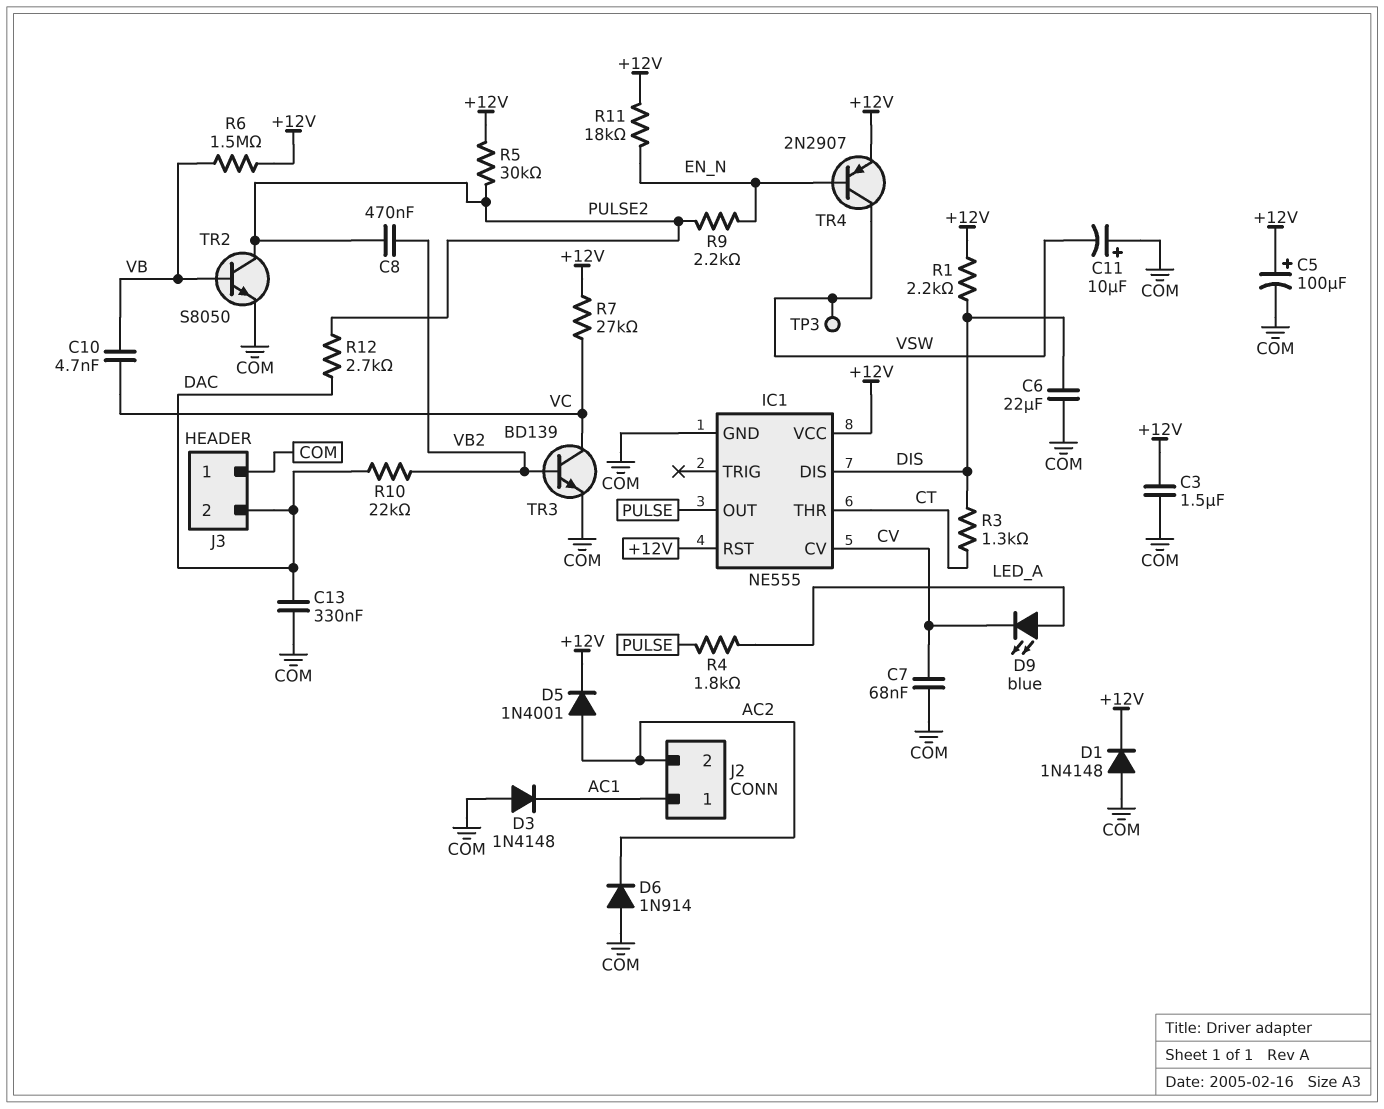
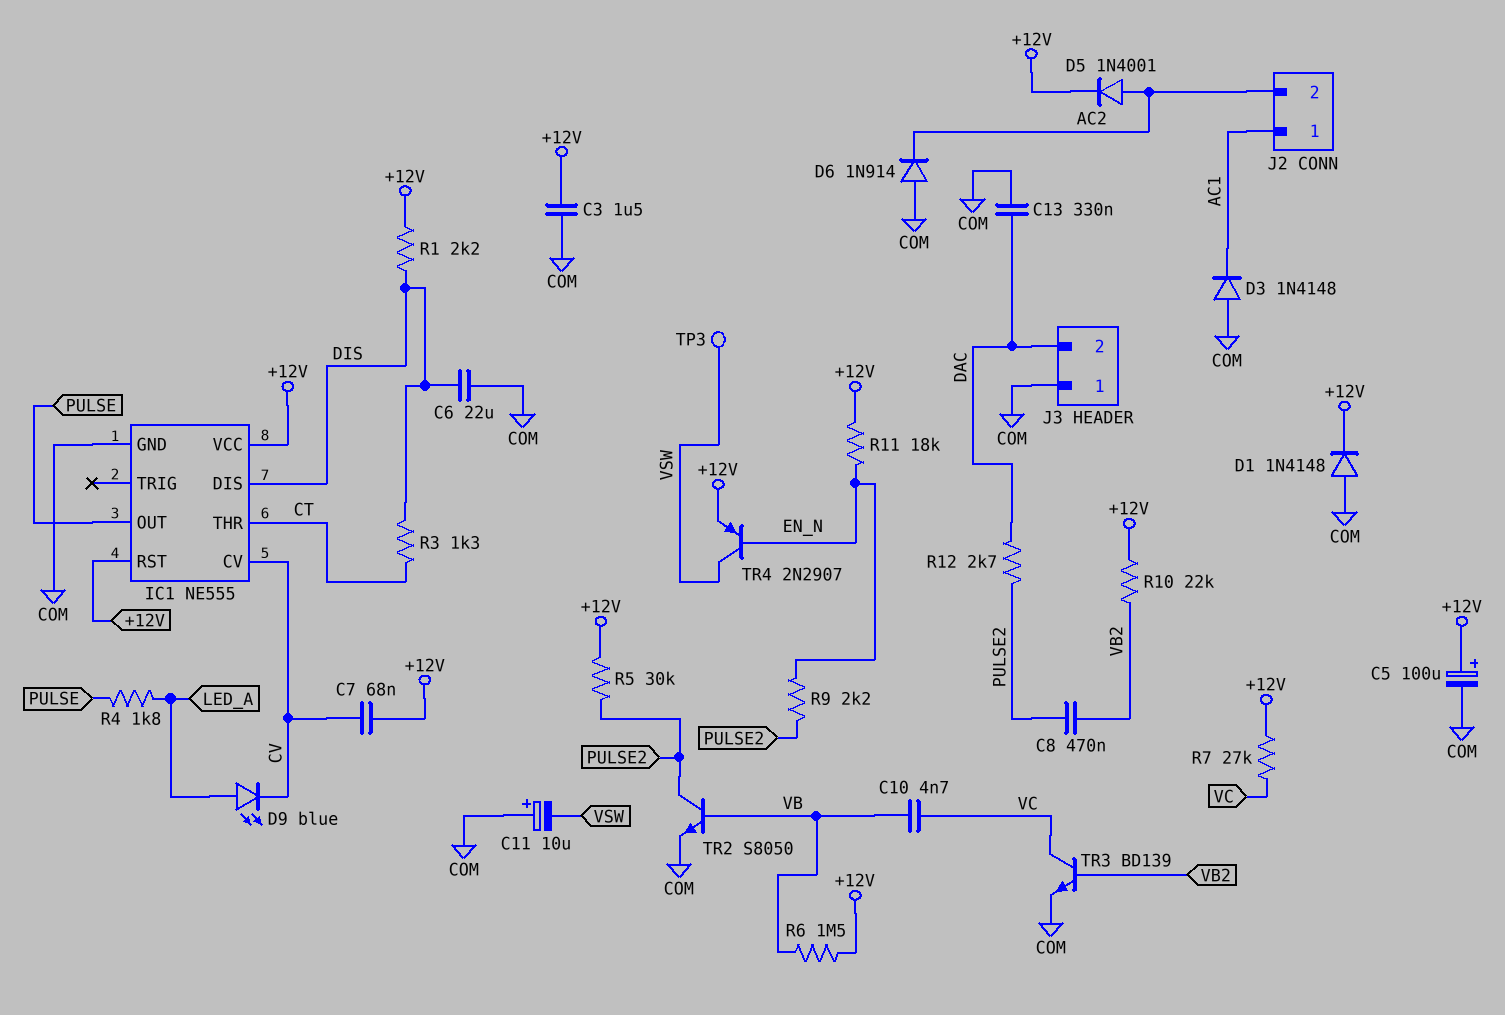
C7: 68nF (COM, CV) -> 68nF (+12V, CV)
R10: 22k (DAC, VB2) -> 22k (+12V, VB2)

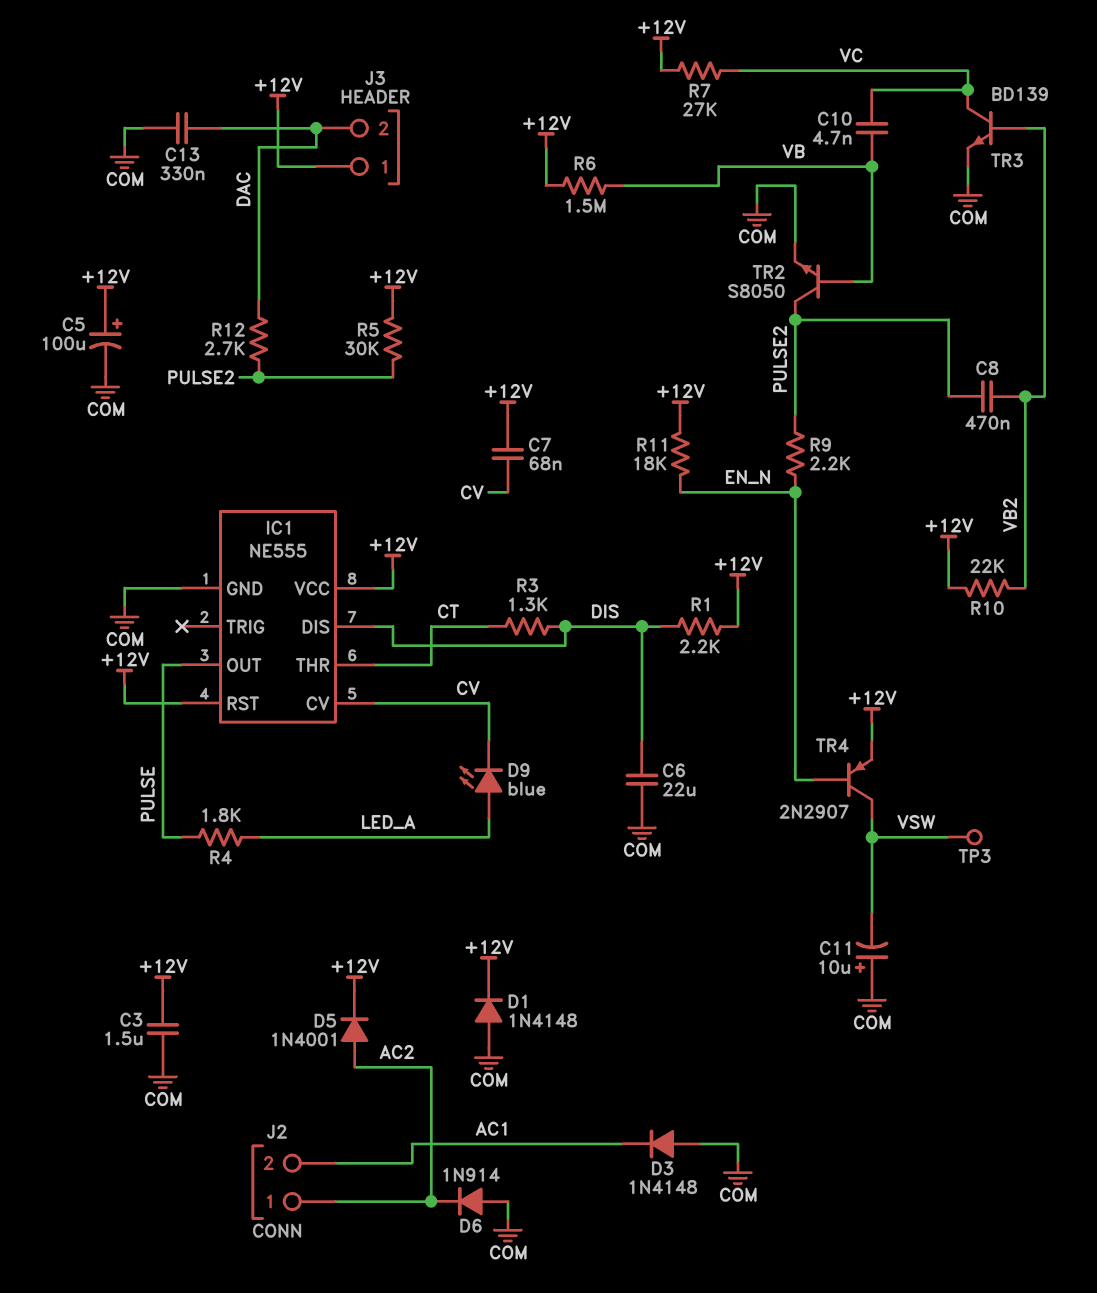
J2 pin 1: AC1 -> AC2
J2 pin 2: AC2 -> AC1
J3 pin 1: COM -> +12V

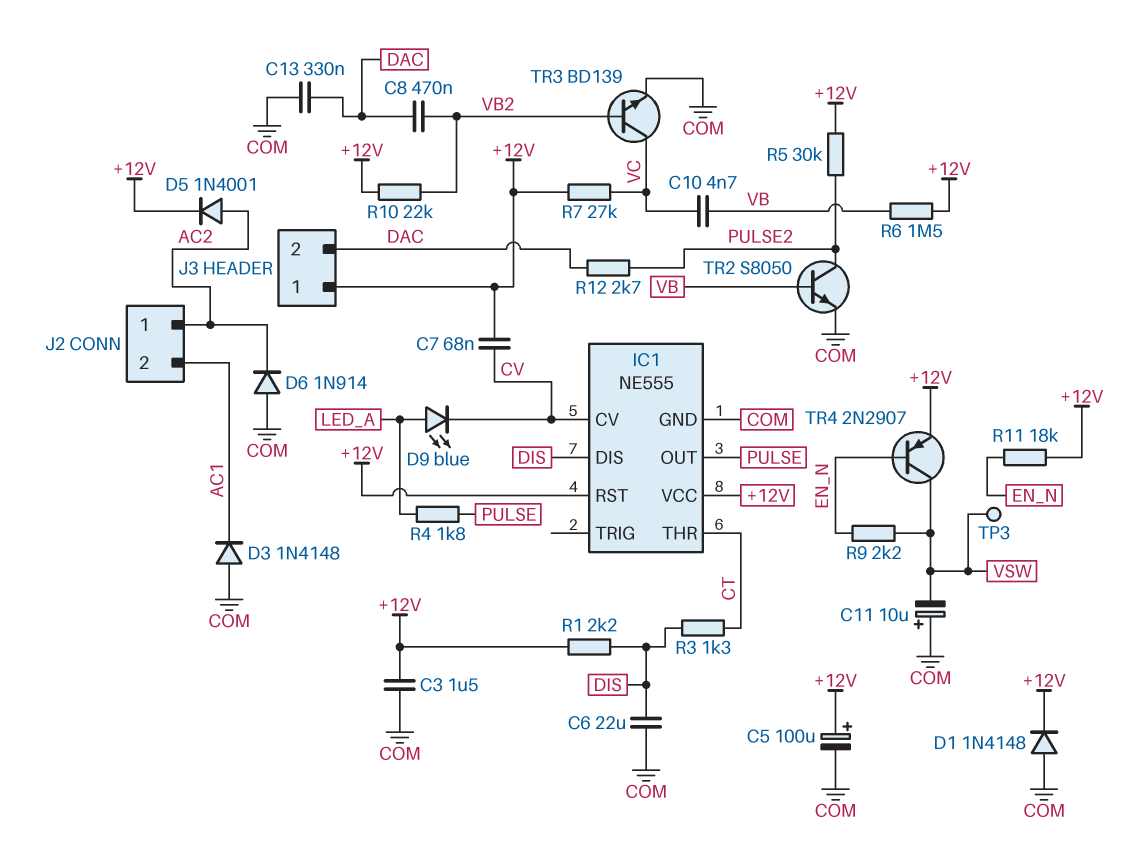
C8: 470nF (PULSE2, VB2) -> 470nF (DAC, VB2)
R9: 2.2k (EN_N, PULSE2) -> 2.2k (EN_N, VSW)

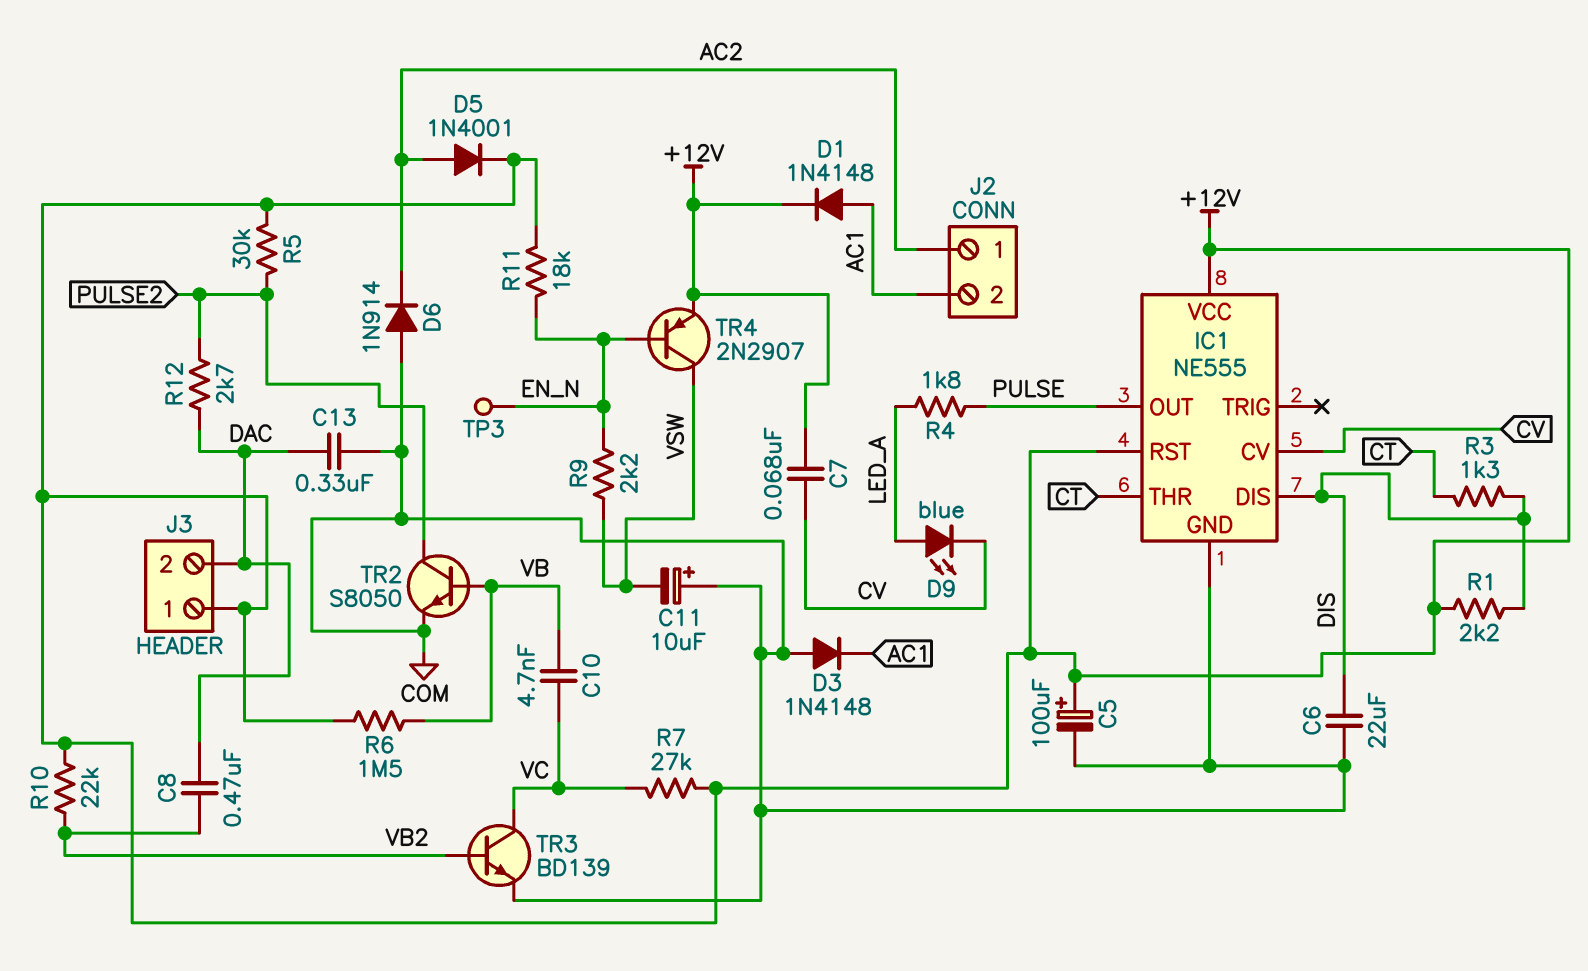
C3: 1.5uF (+12V, COM) -> none
D1: diode 1N4148 (A COM, K +12V) -> diode 1N4148 (A AC1, K +12V)
TP3: test point (VSW) -> test point (EN_N)

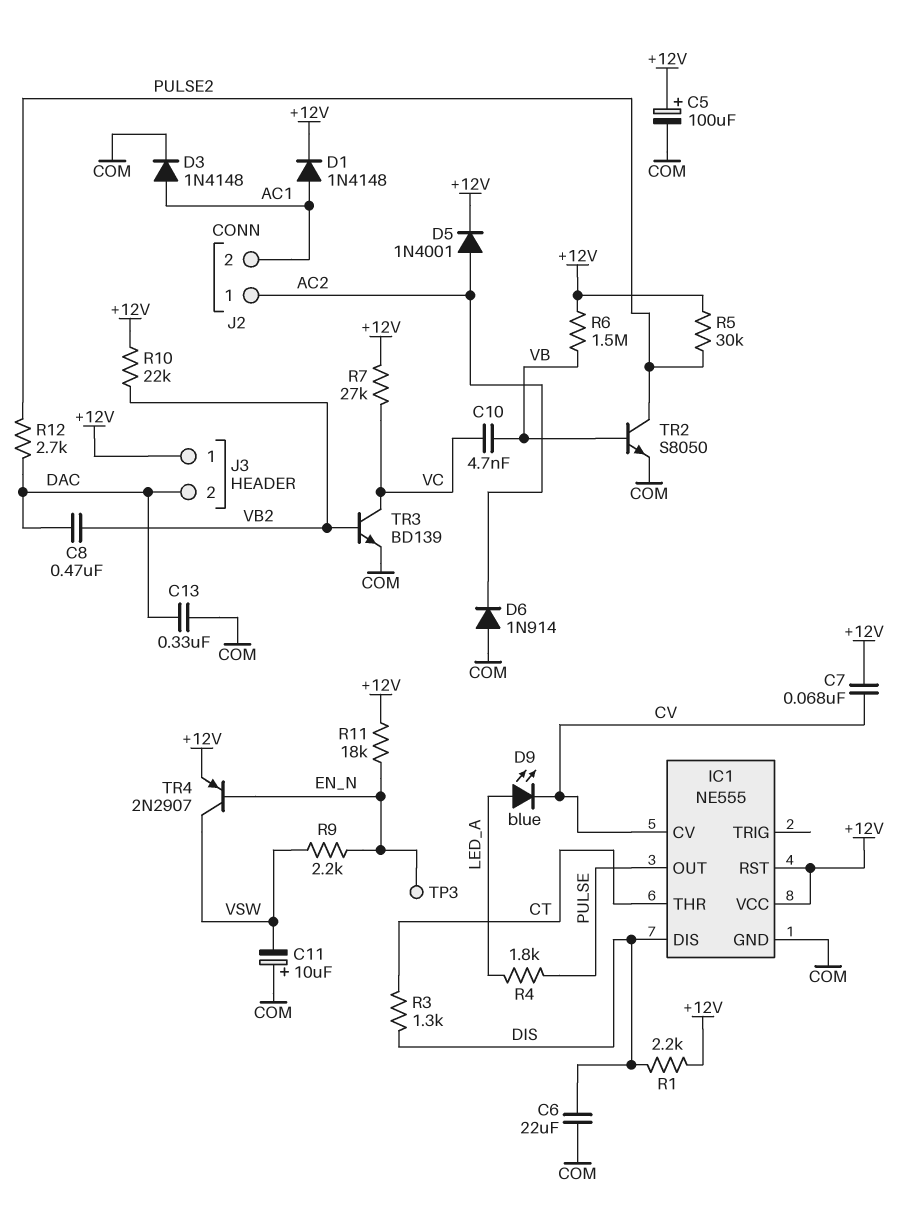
D3: diode 1N4148 (A COM, K AC1) -> diode 1N4148 (A AC1, K COM)

